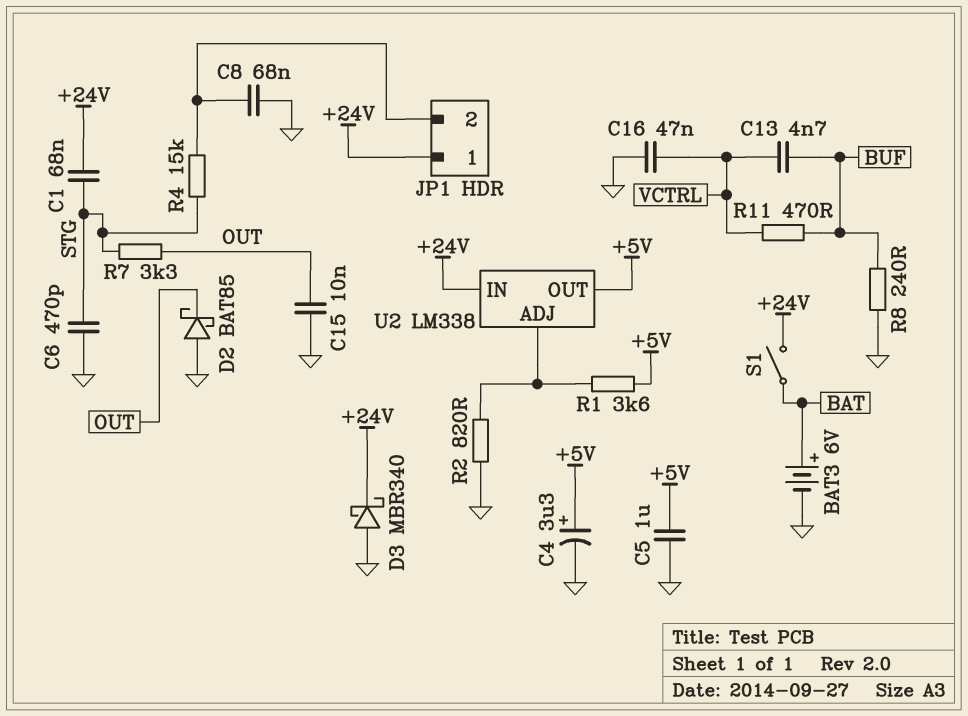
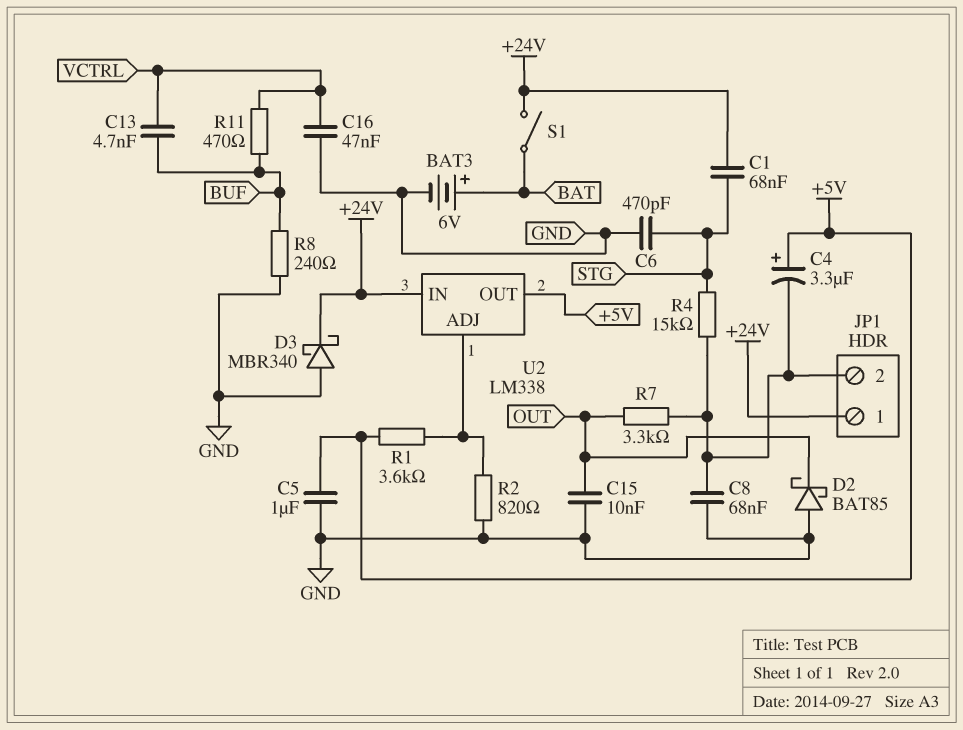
C4: 3.3uF (plus +5V, minus GND) -> 3.3uF (plus +5V, minus JP1/2)
R7: 3.3k (OUT, STG) -> 3.3k (JP1/2, OUT)

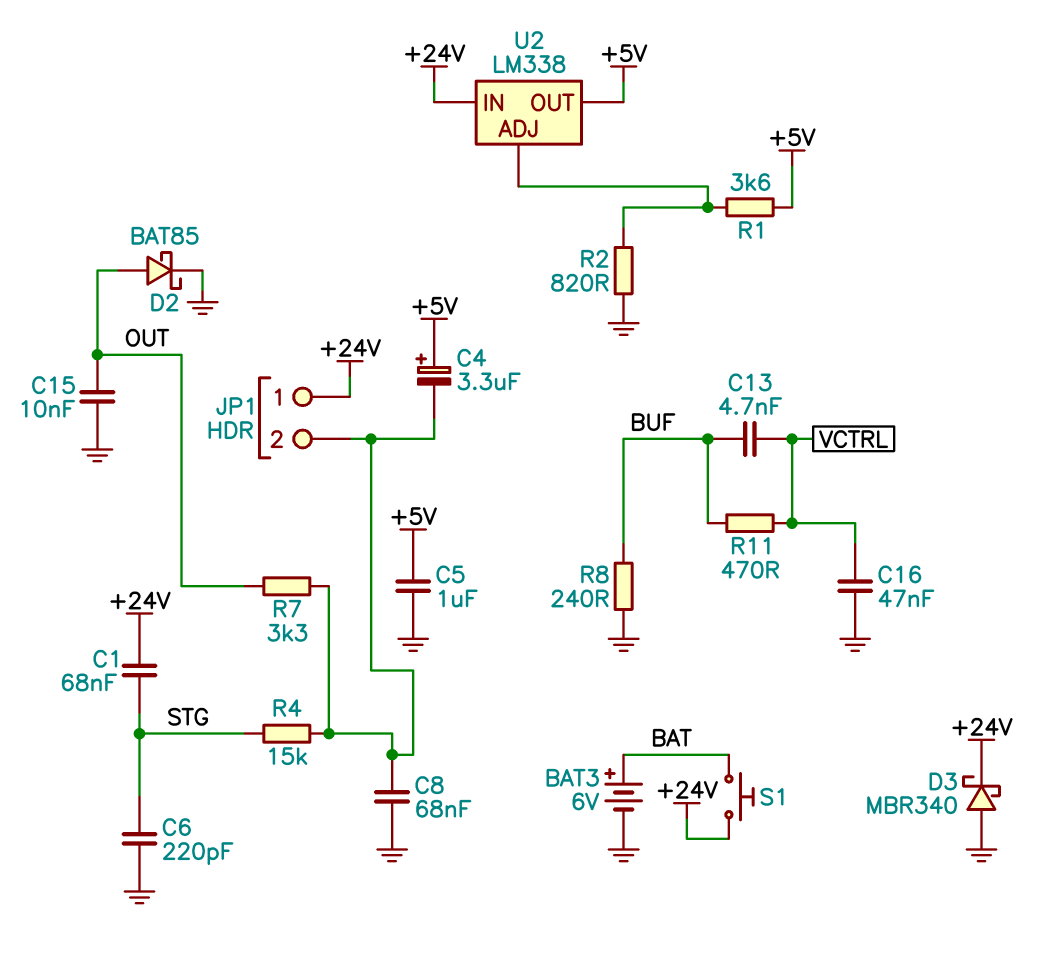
C6: 470pF (GND, STG) -> 220pF (GND, STG)
D2: schottky BAT85 (A GND, K OUT) -> schottky BAT85 (A OUT, K GND)
S1: switch (+24V, BAT) -> button (+24V, BAT)

